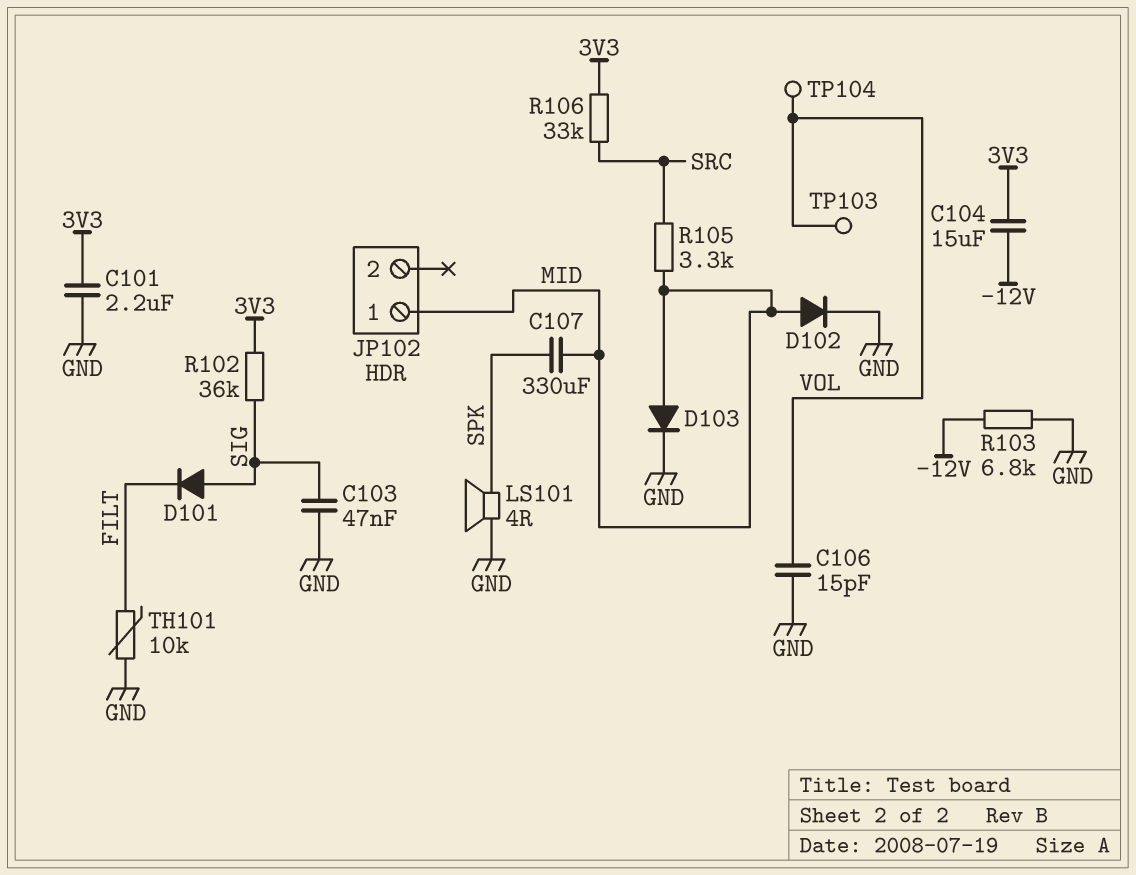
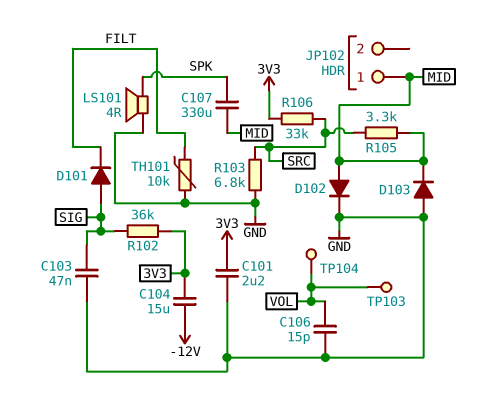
D103: diode (A MID, K GND) -> diode (A GND, K MID)
R103: 6.8k (-12V, GND) -> 6.8k (GND, SRC)

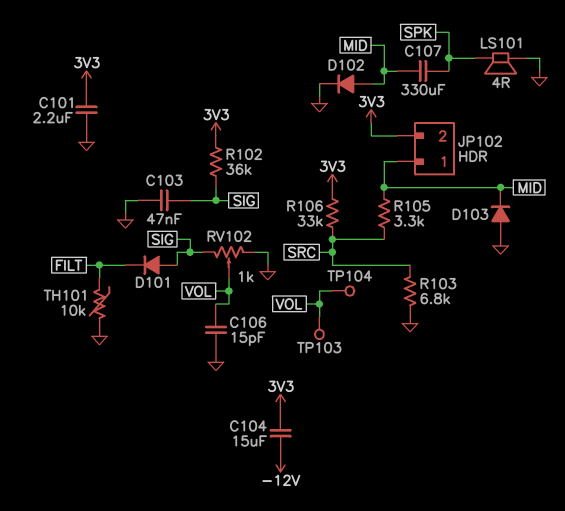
JP102 pin 2: none -> 3V3
RV102: none -> 1k (GND, SIG, wiper VOL)

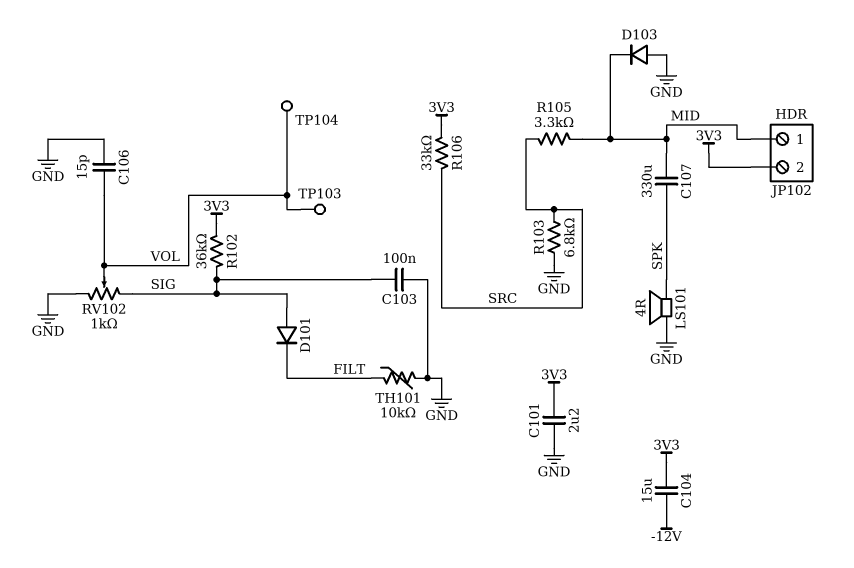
C103: 47nF (GND, SIG) -> 100nF (GND, SIG)
D102: diode (A MID, K GND) -> none

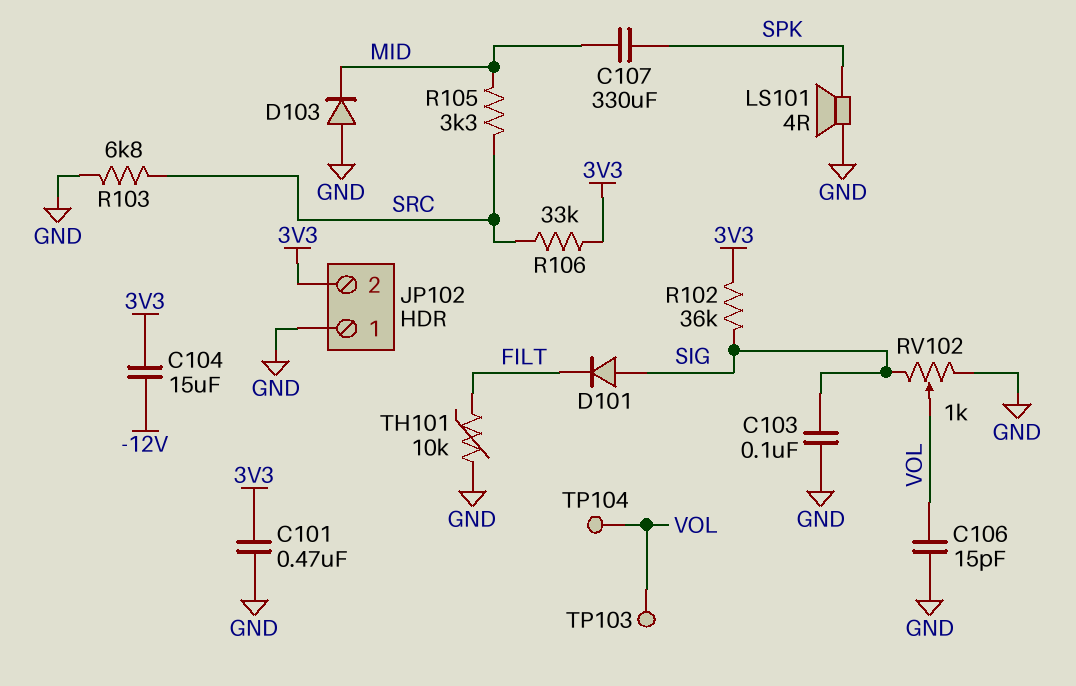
C101: 2.2uF (3V3, GND) -> 470nF (3V3, GND)
JP102 pin 1: MID -> GND

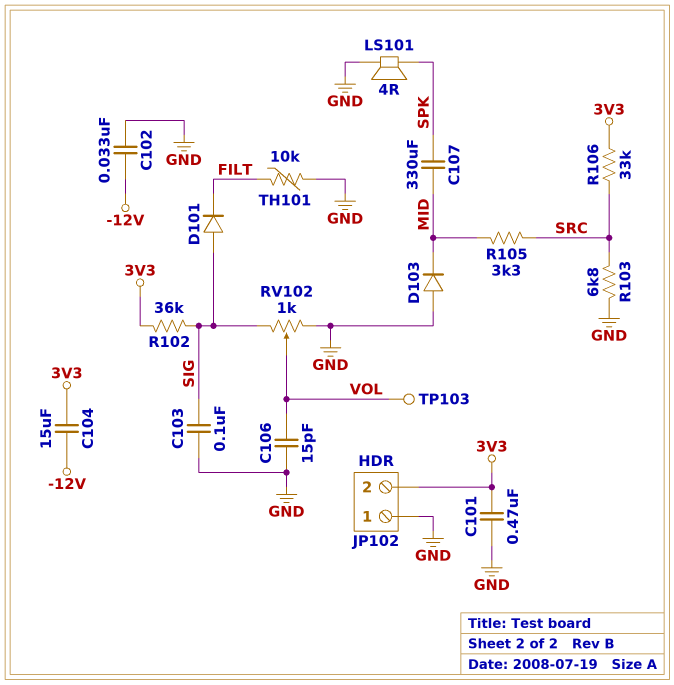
C102: none -> 33nF (-12V, GND)
TP104: test point (VOL) -> none

